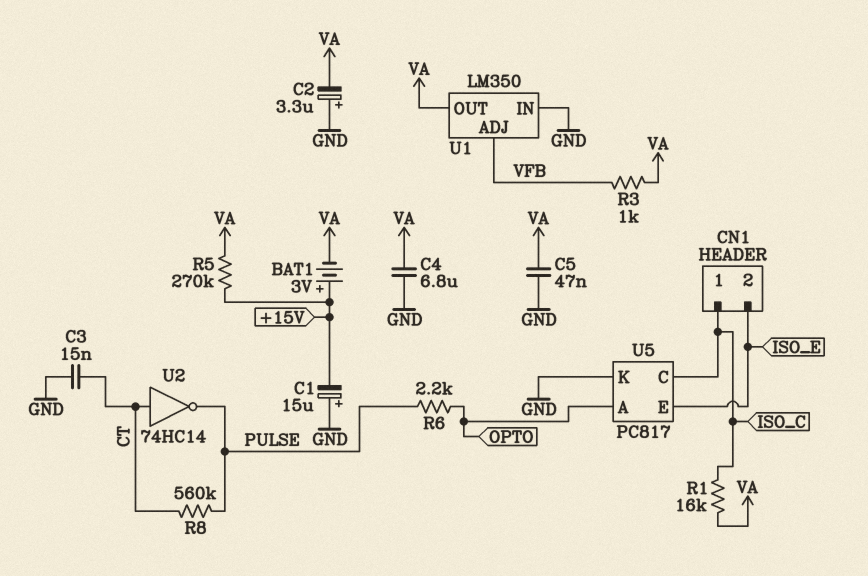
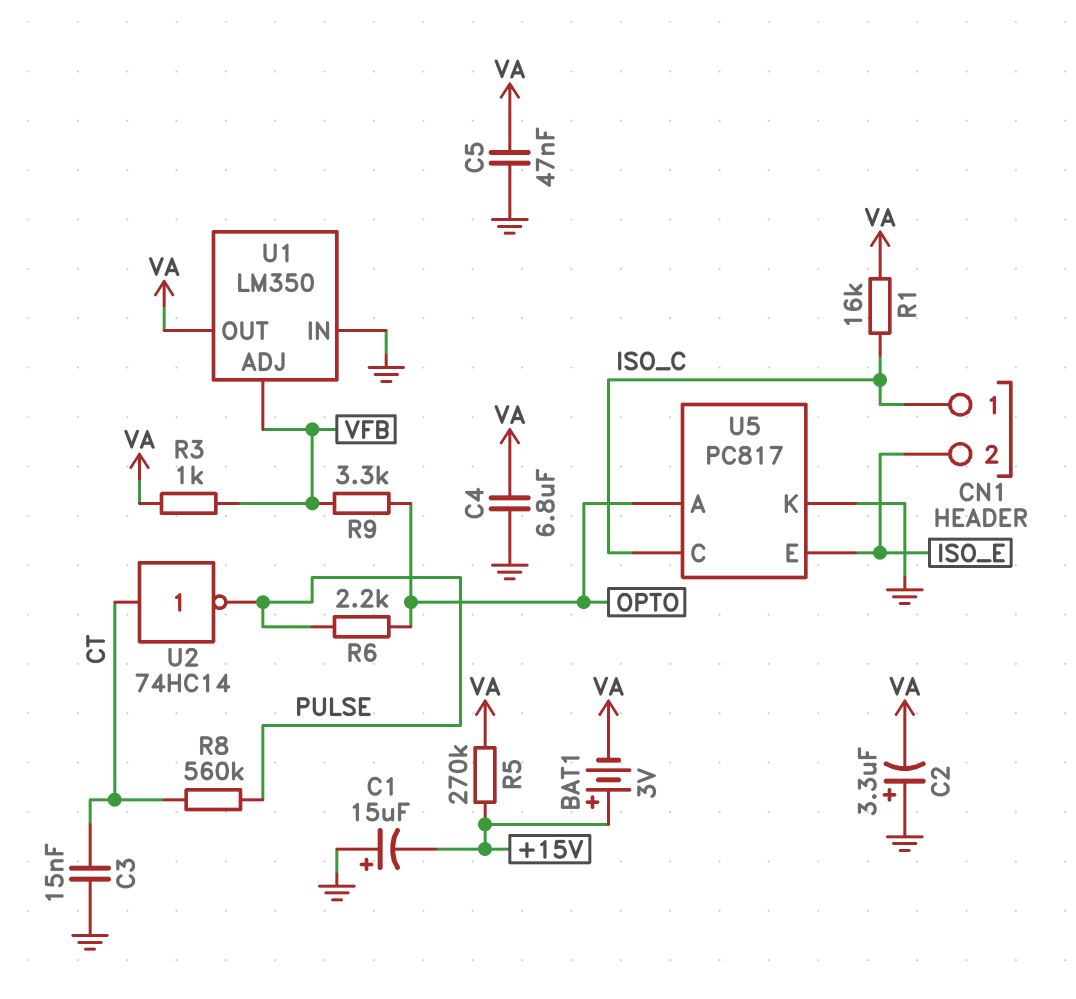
R9: none -> 3.3k (OPTO, VFB)

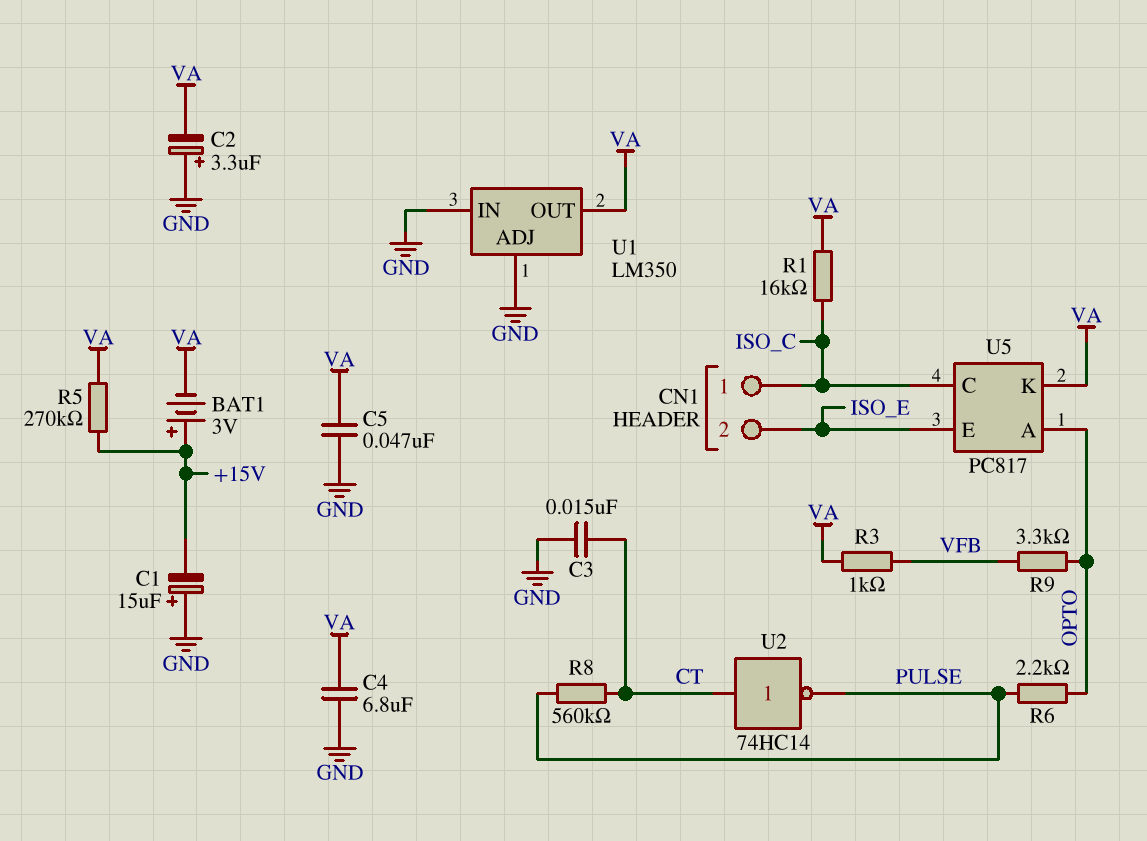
U1 pin ADJ: VFB -> GND
U5 pin K: GND -> VA

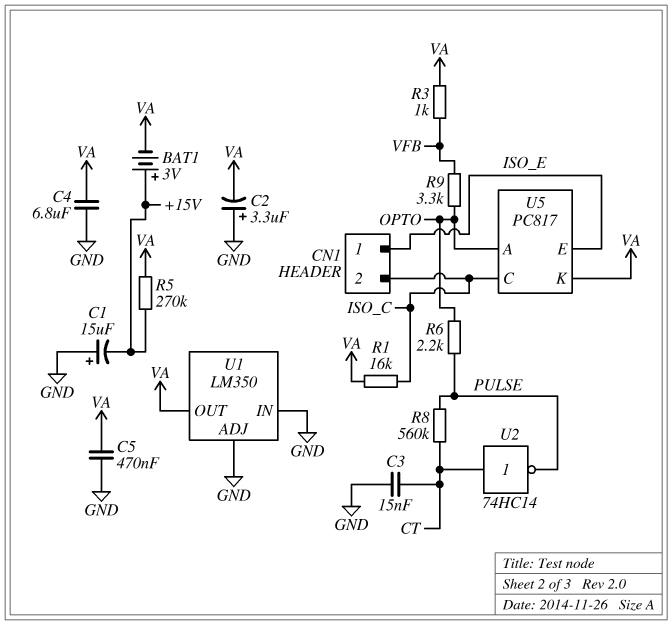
C5: 47nF (GND, VA) -> 470nF (GND, VA)
CN1 pin 1: ISO_C -> ISO_E
CN1 pin 2: ISO_E -> ISO_C

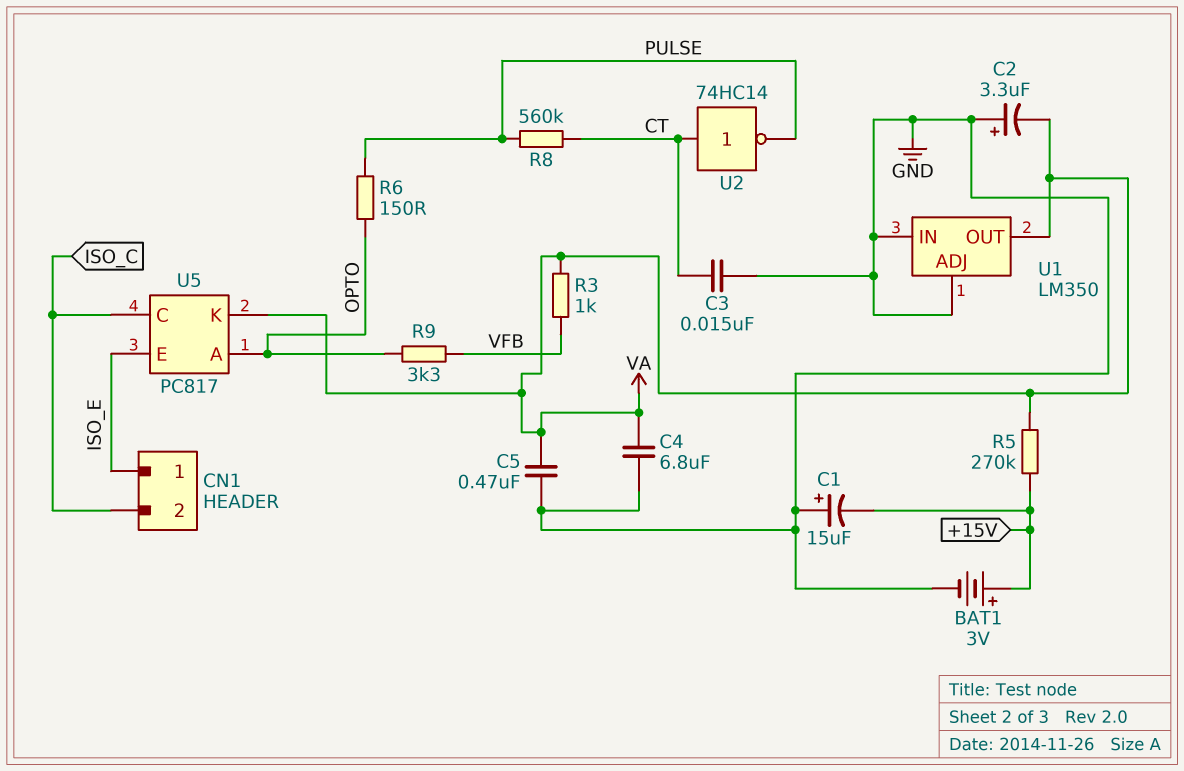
BAT1: 3V (plus +15V, minus VA) -> 3V (plus +15V, minus GND)
R1: 16k (ISO_C, VA) -> none
R6: 2.2k (OPTO, PULSE) -> 150 (OPTO, PULSE)

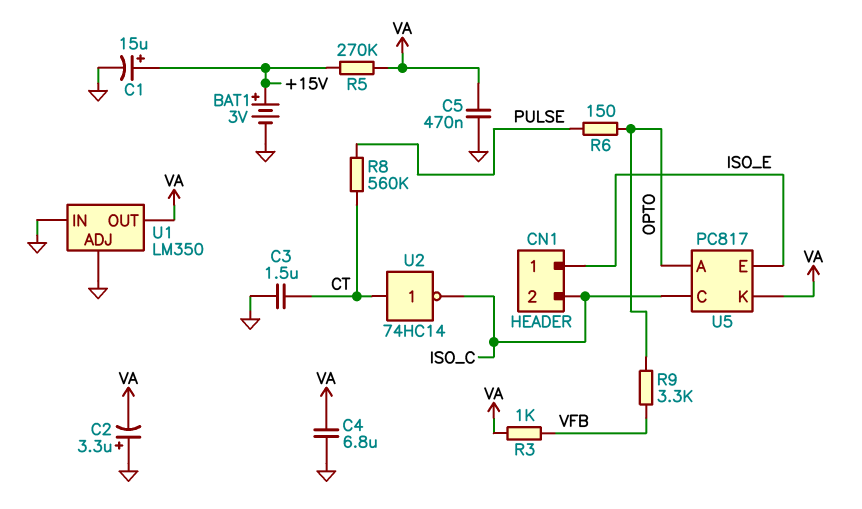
C1: 15uF (plus GND, minus +15V) -> 15uF (plus +15V, minus GND)
C3: 15nF (CT, GND) -> 1.5uF (CT, GND)
U2: NOT 74HC14 (in CT, out PULSE) -> NOT 74HC14 (in CT, out ISO_C)

